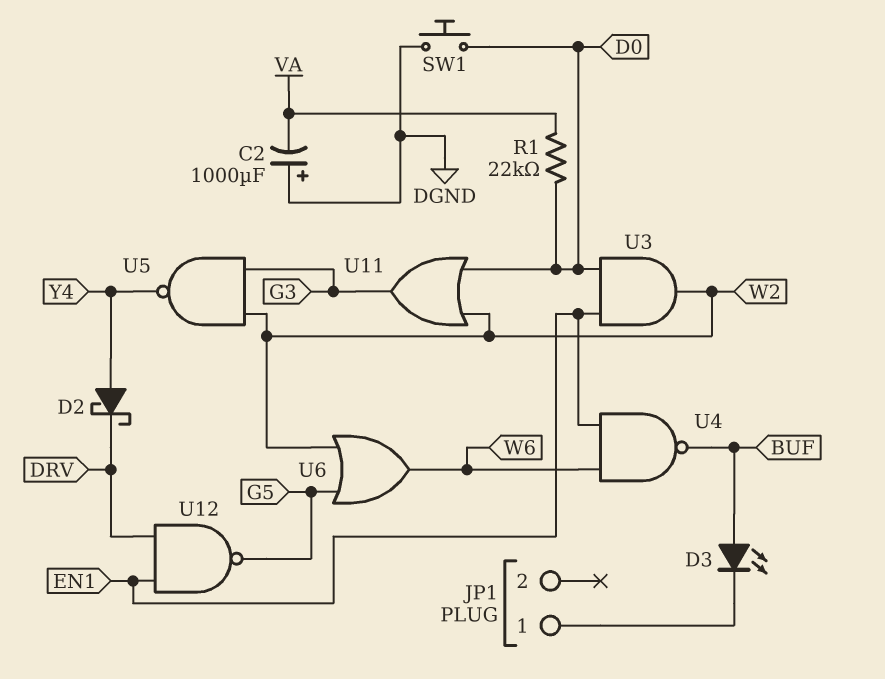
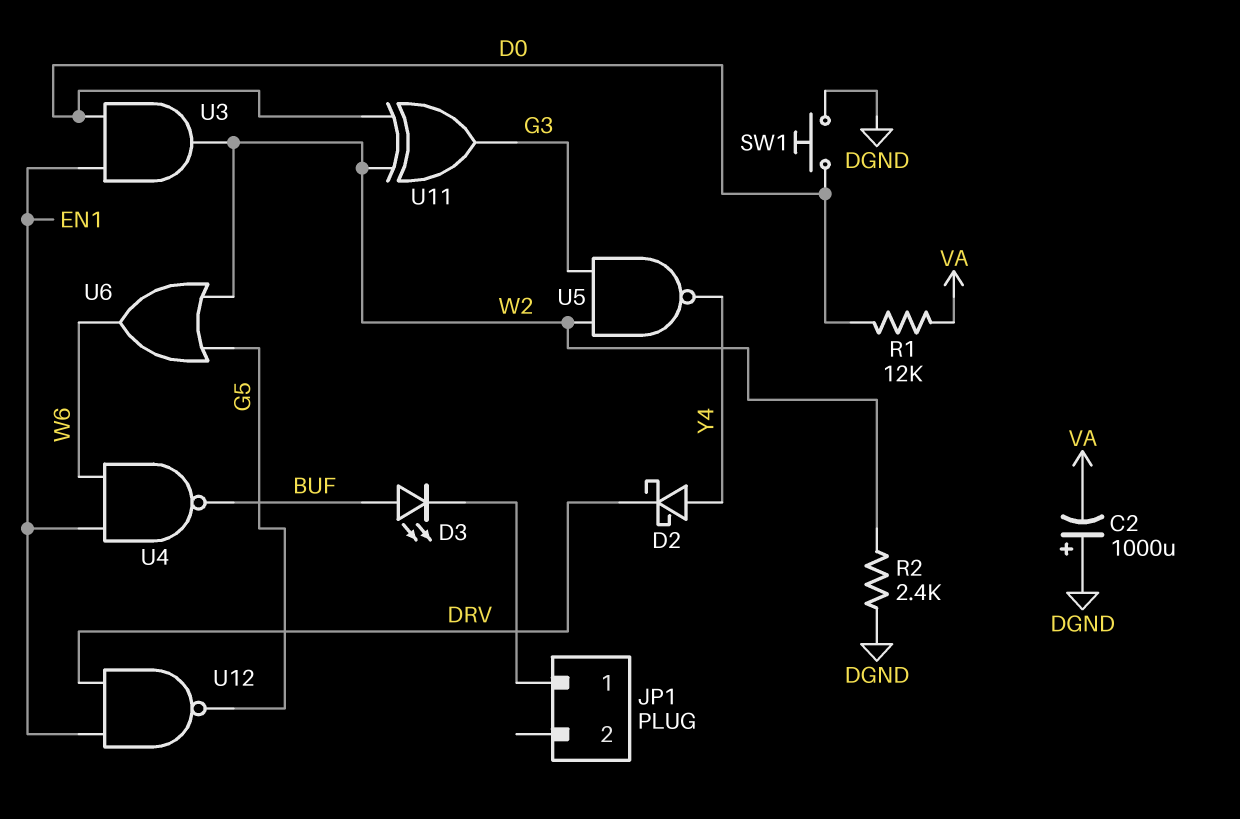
R1: 22k (D0, VA) -> 12k (D0, VA)
R2: none -> 2.4k (DGND, W2)
U11: OR (in D0, in W2, out G3) -> XOR (in D0, in W2, out G3)

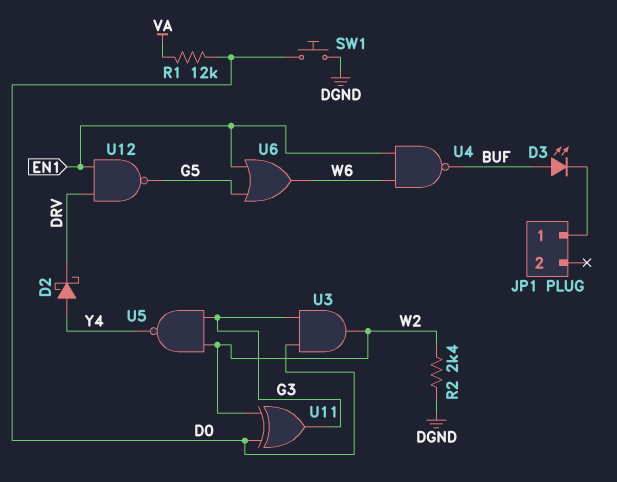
C2: 1000uF (plus DGND, minus VA) -> none
U3: AND (in D0, in EN1, out W2) -> AND (in D0, in G3, out W2)
U6: OR (in G5, in W2, out W6) -> OR (in EN1, in G5, out W6)

